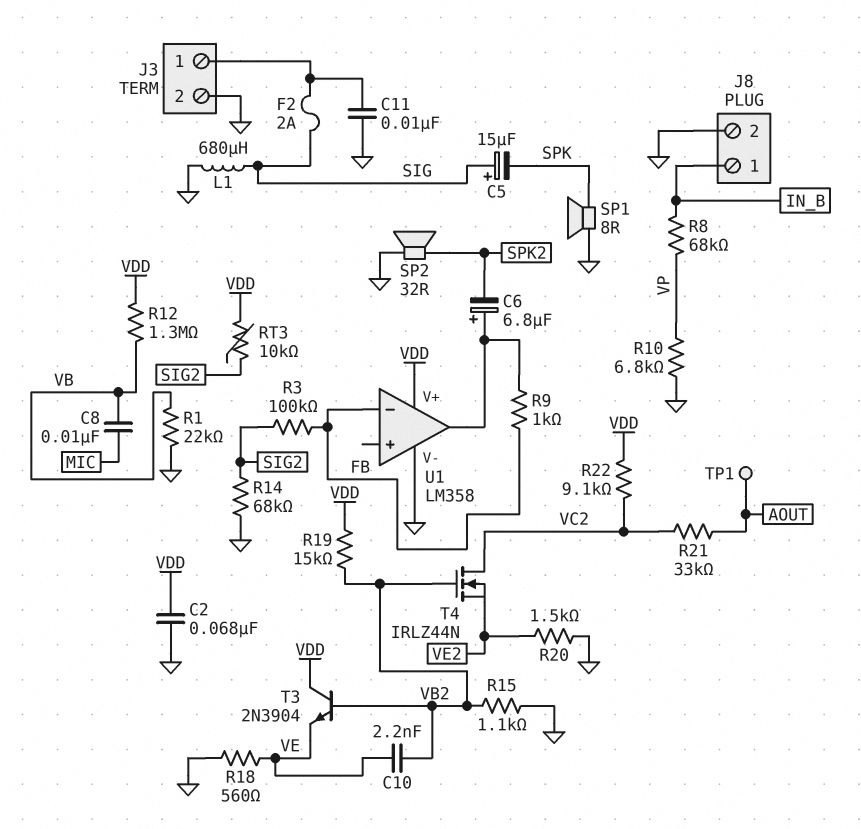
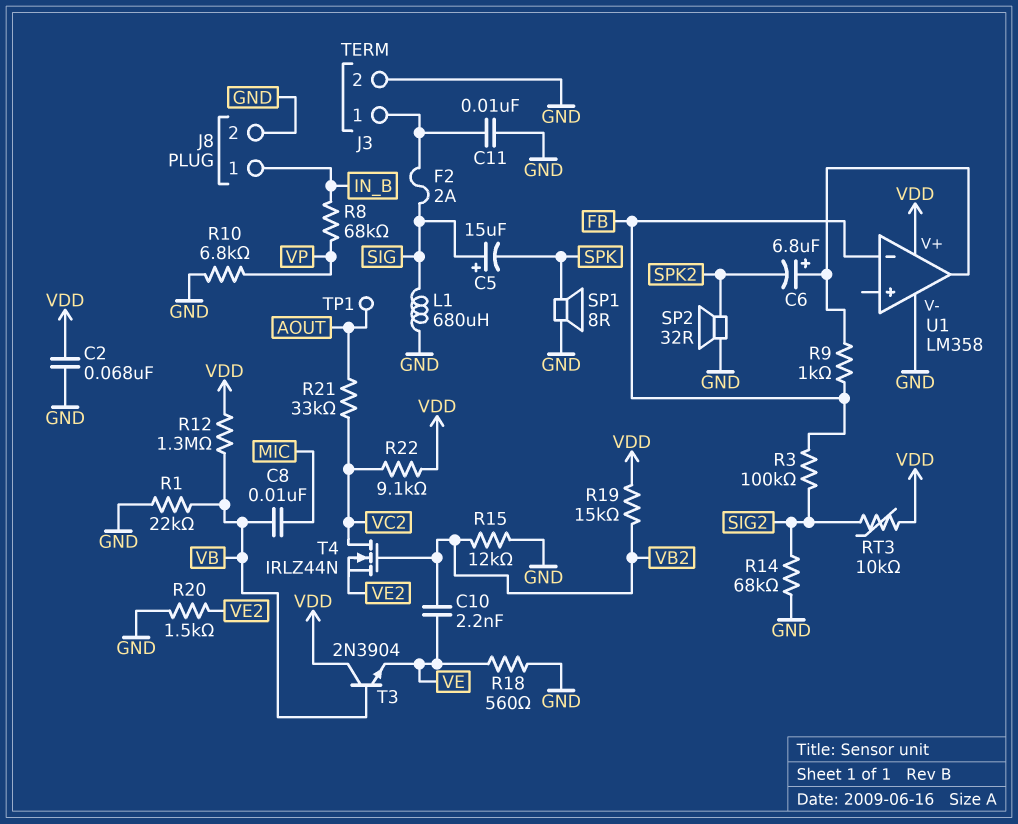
R15: 1.1k (GND, VB2) -> 12k (GND, VB2)
T3: NPN 2N3904 (B VB2, C VDD, E VE) -> NPN 2N3904 (B VB, C VDD, E VE)

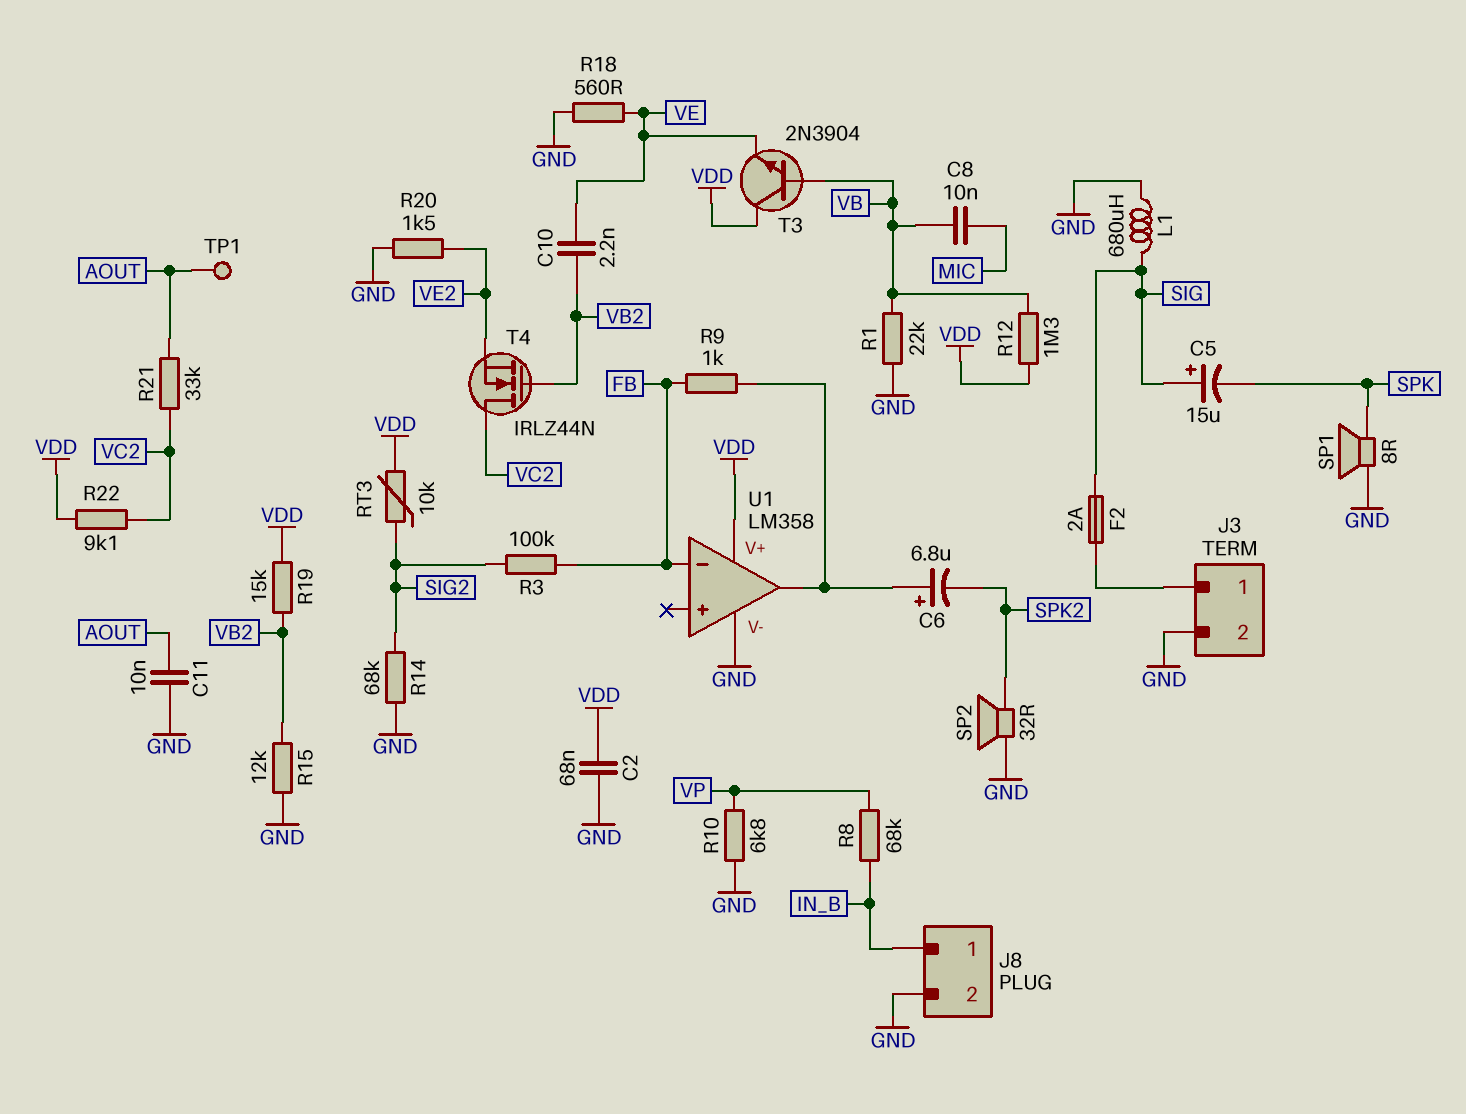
C11: 10nF (GND, J3/1) -> 10nF (AOUT, GND)

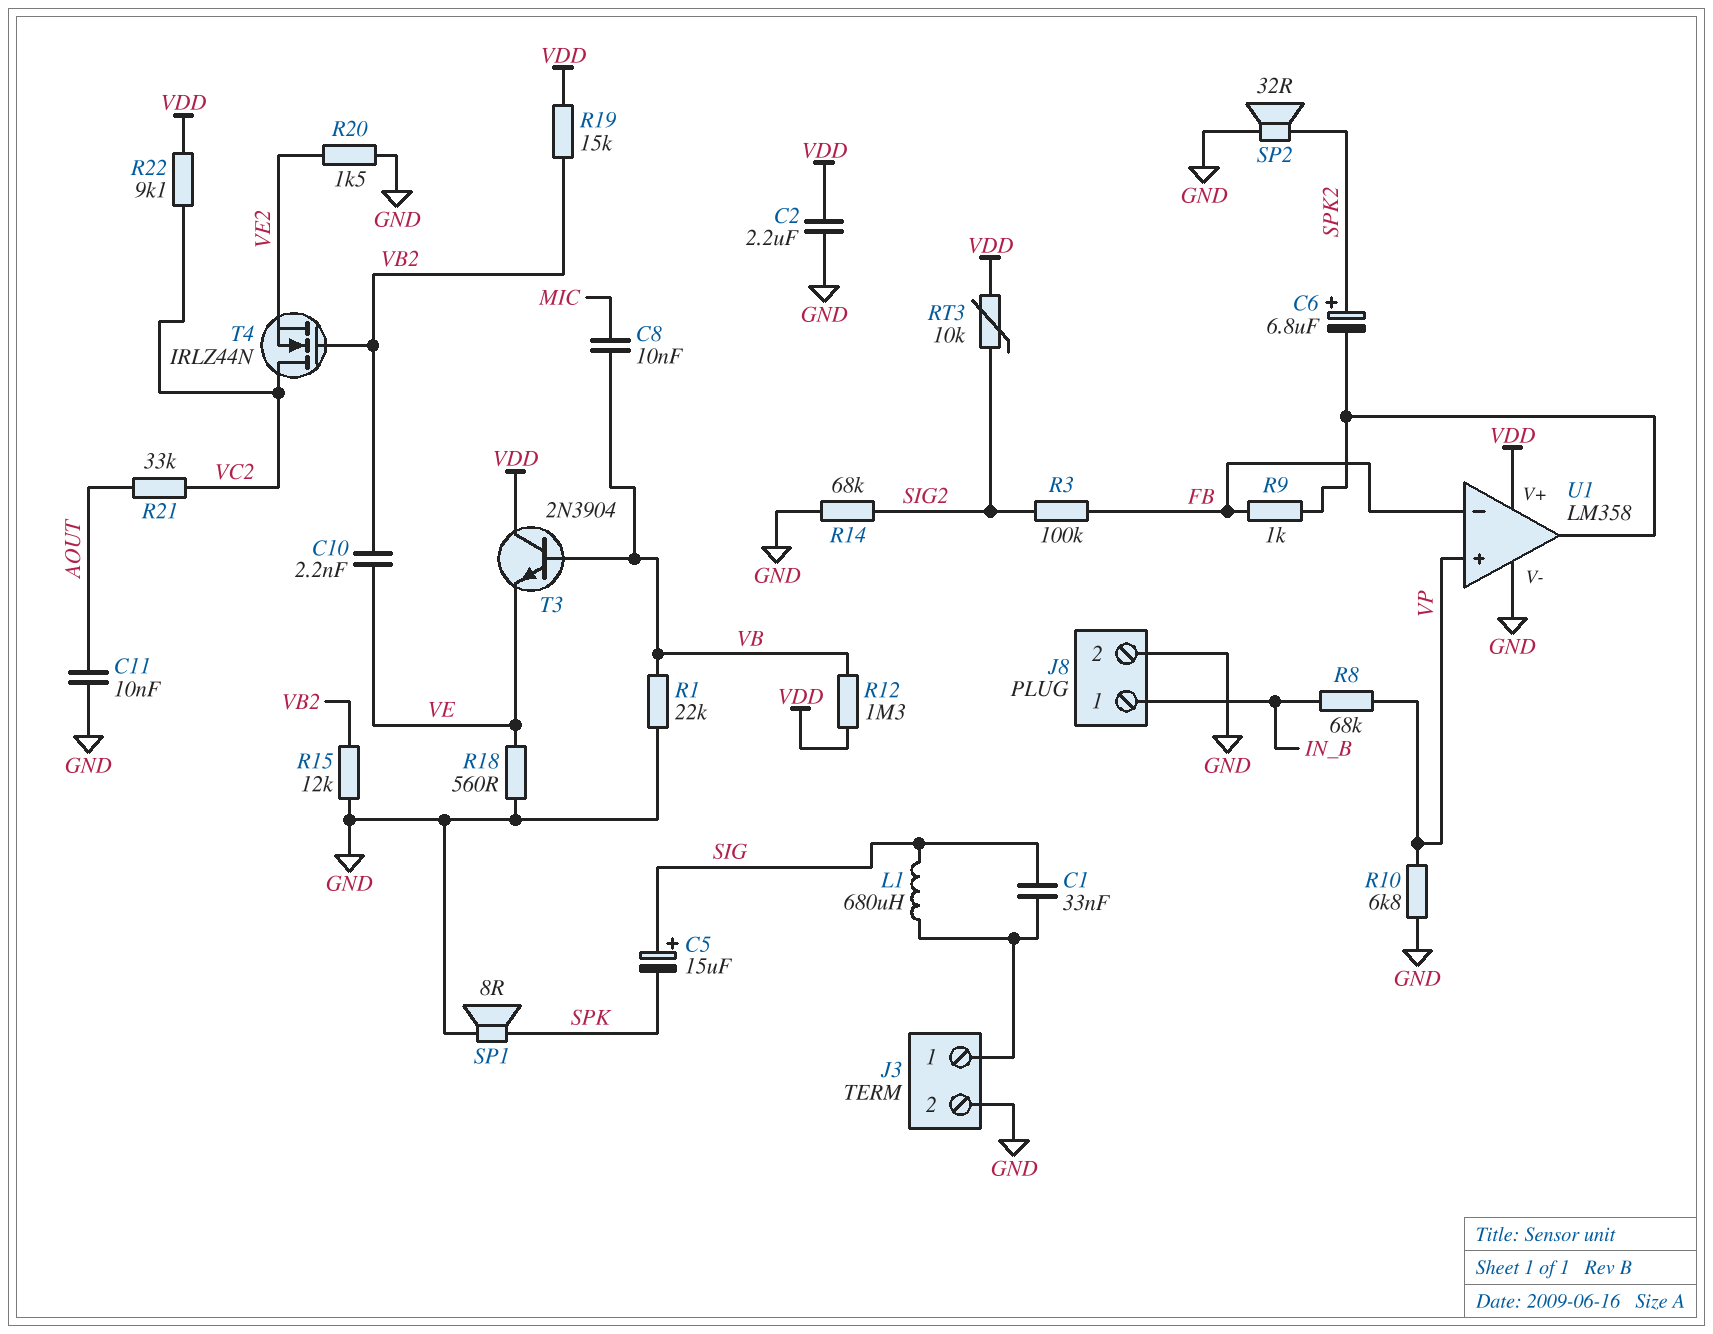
C1: none -> 33nF (J3/1, SIG)
C2: 68nF (GND, VDD) -> 2.2uF (GND, VDD)
C6: 6.8uF (plus U1/out, minus SPK2) -> 6.8uF (plus SPK2, minus U1/out)
F2: 2A (J3/1, SIG) -> none
L1: 680uH (GND, SIG) -> 680uH (J3/1, SIG)
TP1: test point (AOUT) -> none
U1 pin in+: none -> VP

